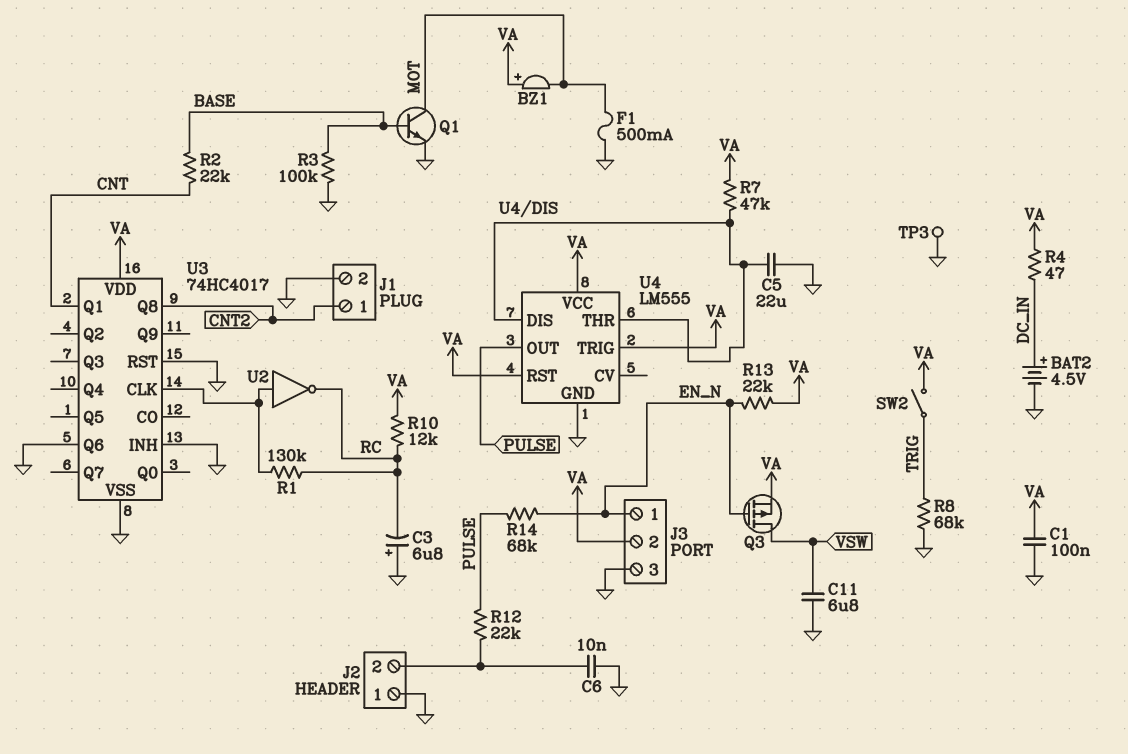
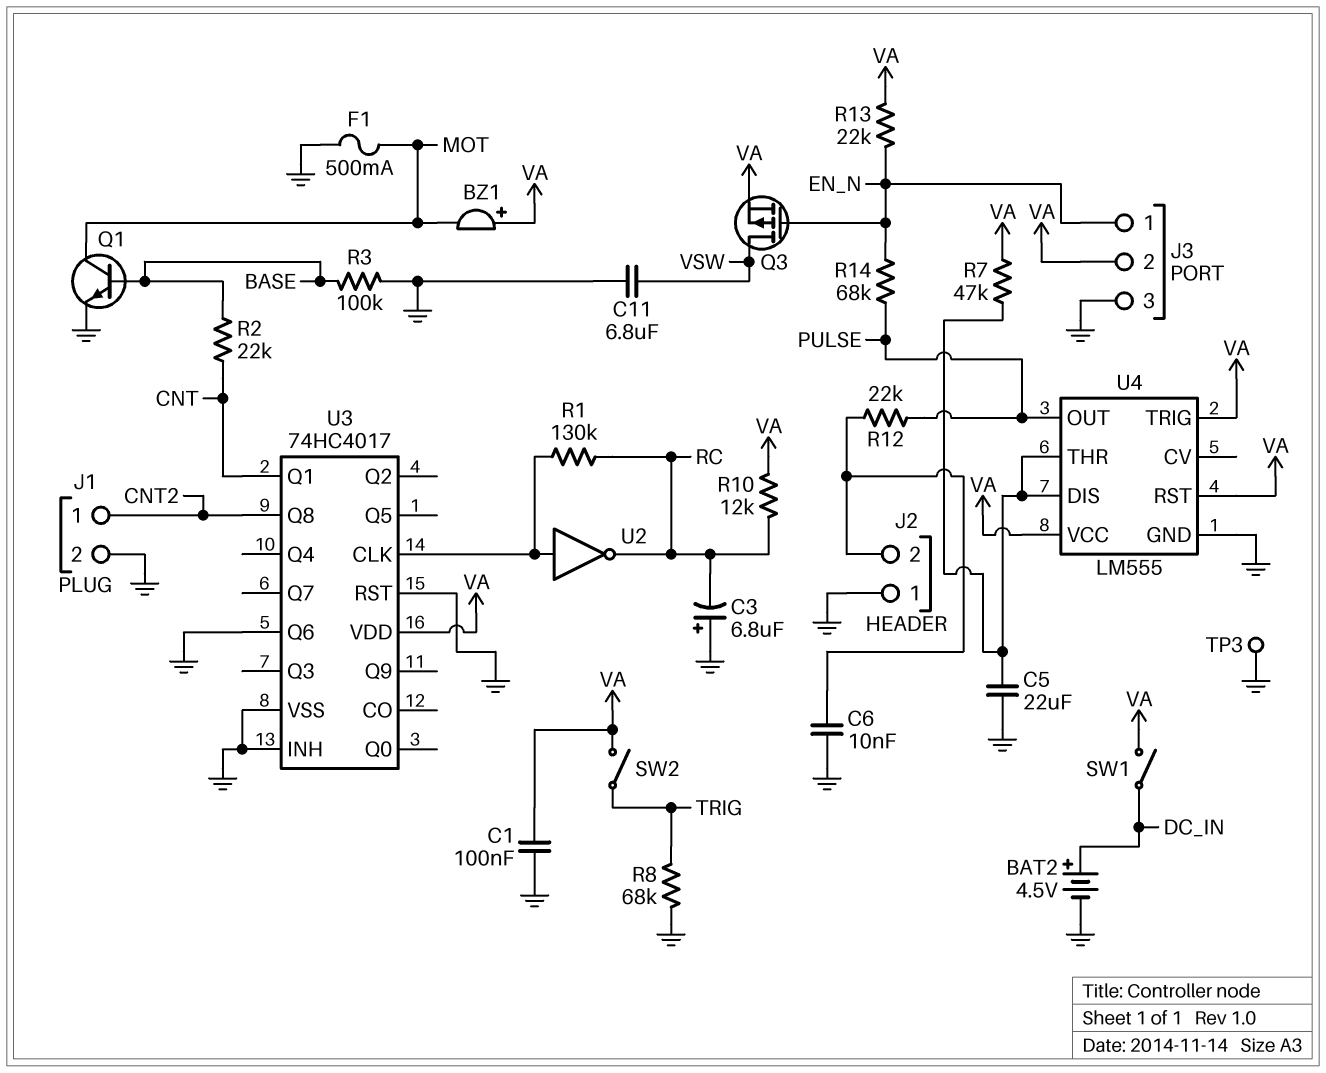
R4: 47 (DC_IN, VA) -> none
SW1: none -> switch (DC_IN, VA)

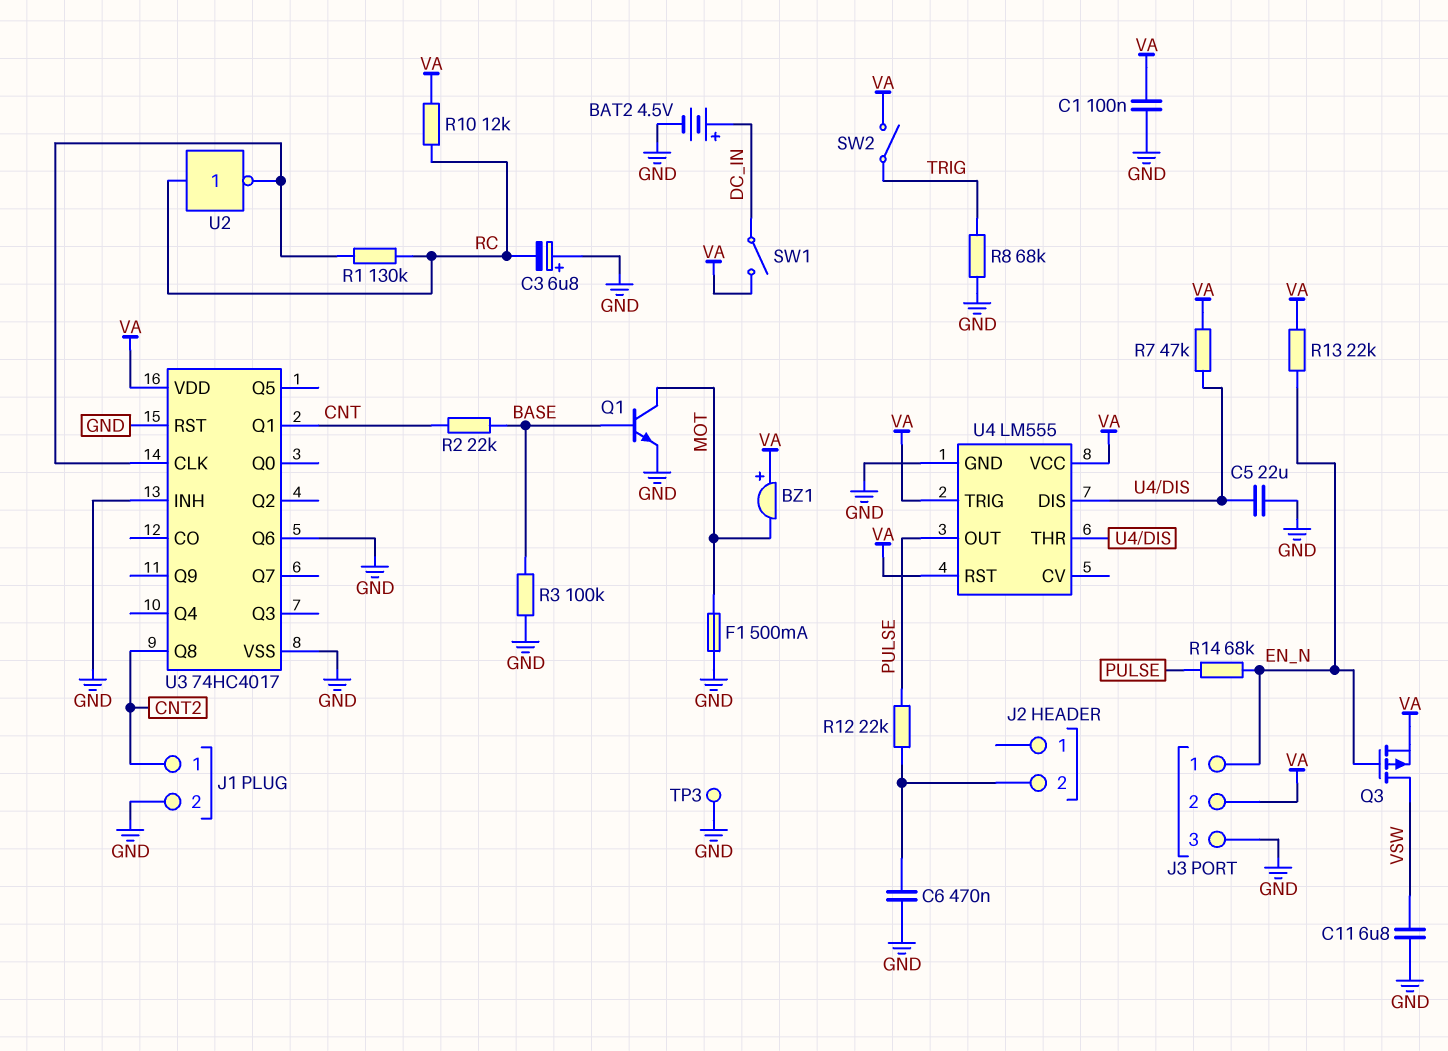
C6: 10nF (GND, J2/2) -> 470nF (GND, J2/2)
J2 pin 1: GND -> none
U2: NOT (in U3/CLK, out RC) -> NOT (in RC, out U3/CLK)

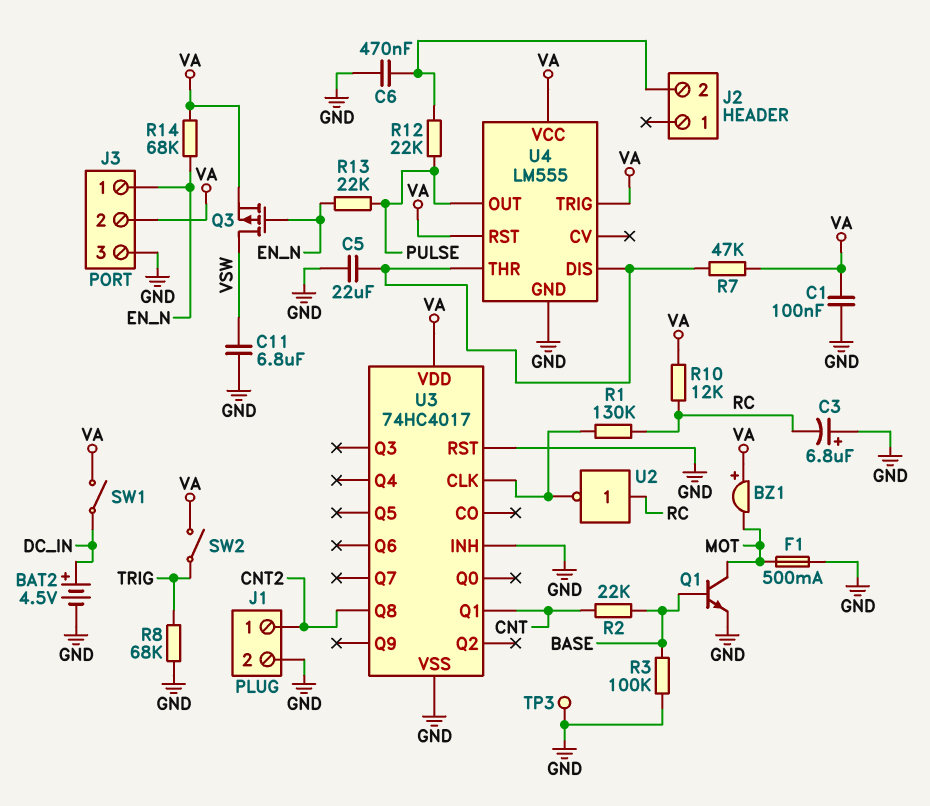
R13: 22k (EN_N, VA) -> 22k (EN_N, PULSE)
R14: 68k (EN_N, PULSE) -> 68k (EN_N, VA)
U3 pin Q6: GND -> none

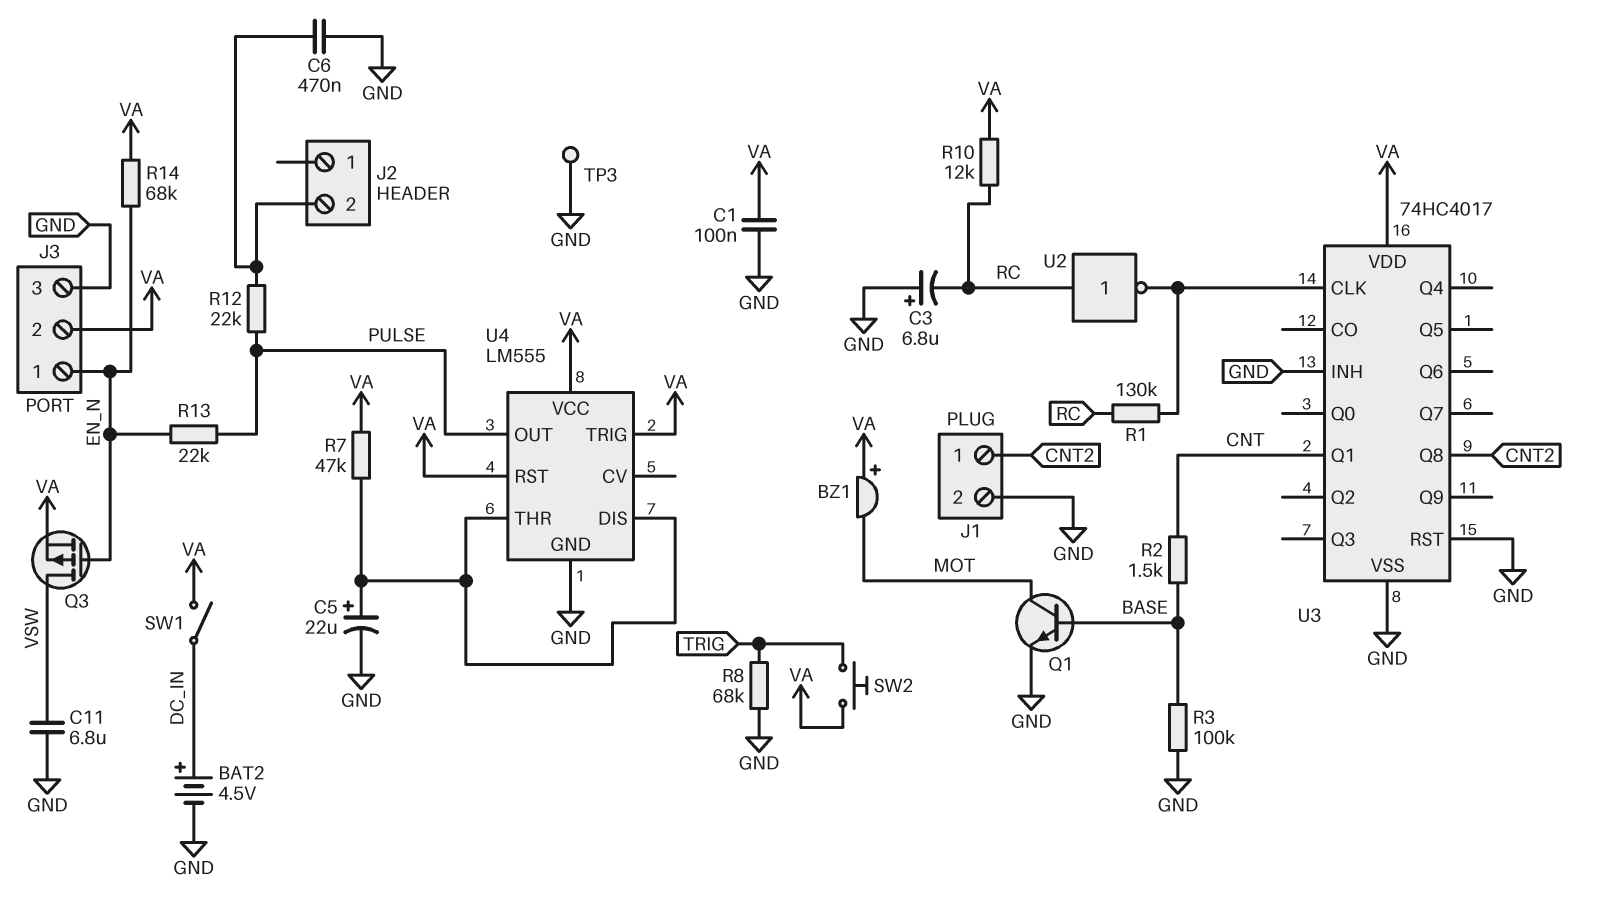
C5: 22uF (GND, U4/DIS) -> 22uF (plus U4/DIS, minus GND)
F1: 500mA (GND, MOT) -> none
R2: 22k (BASE, CNT) -> 1.5k (BASE, CNT)
SW2: switch (TRIG, VA) -> button (TRIG, VA)

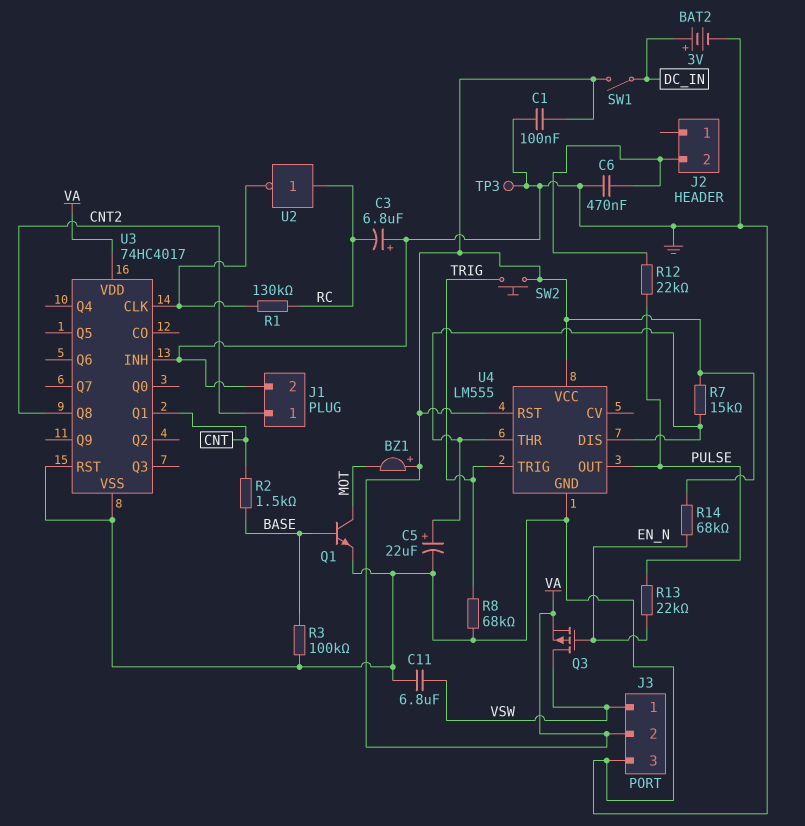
BAT2: 4.5V (plus DC_IN, minus GND) -> 3V (plus DC_IN, minus GND)
J3 pin 1: EN_N -> VSW
R7: 47k (U4/DIS, VA) -> 15k (U4/DIS, VA)
R10: 12k (RC, VA) -> none
U4 pin TRIG: VA -> TRIG

